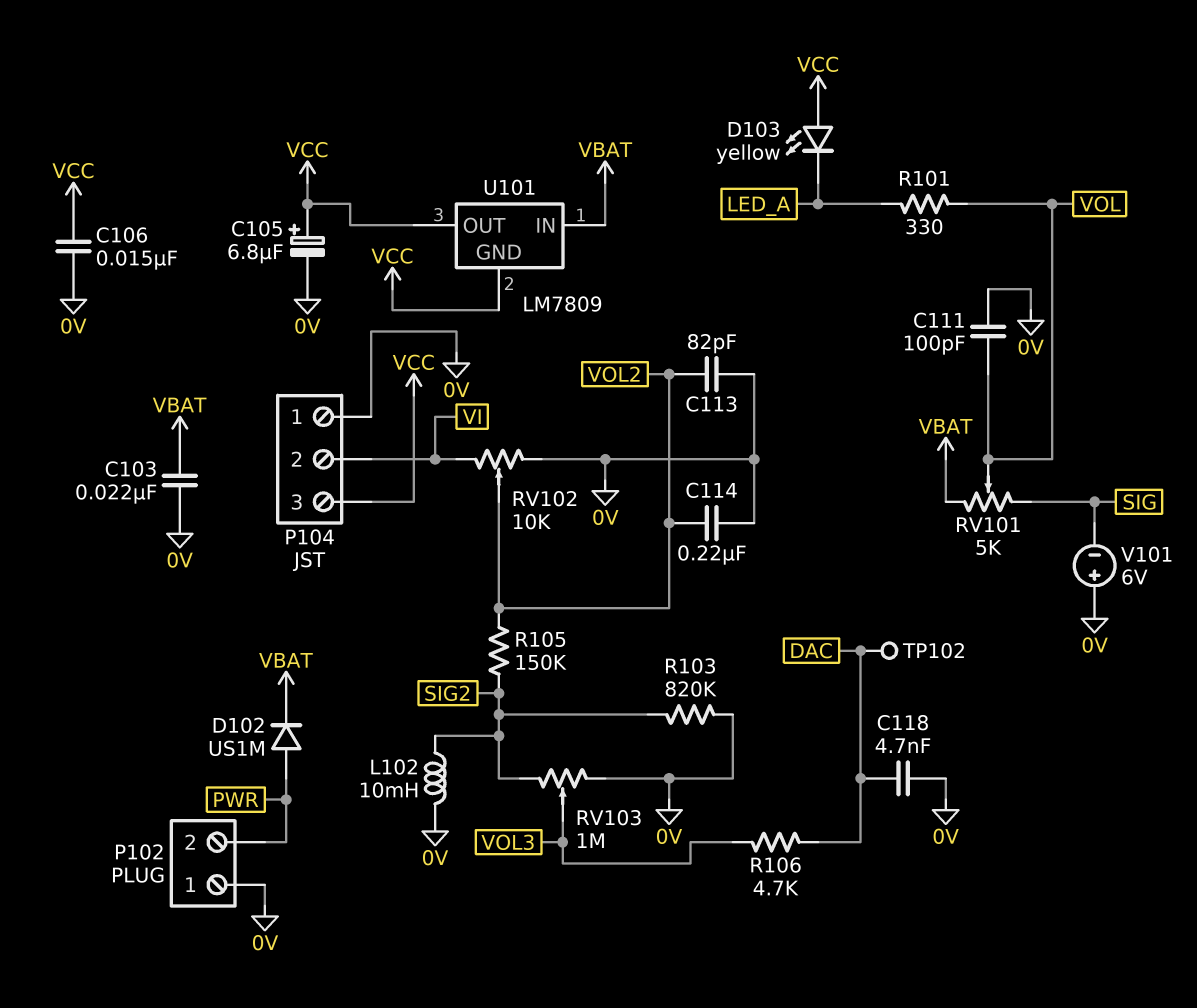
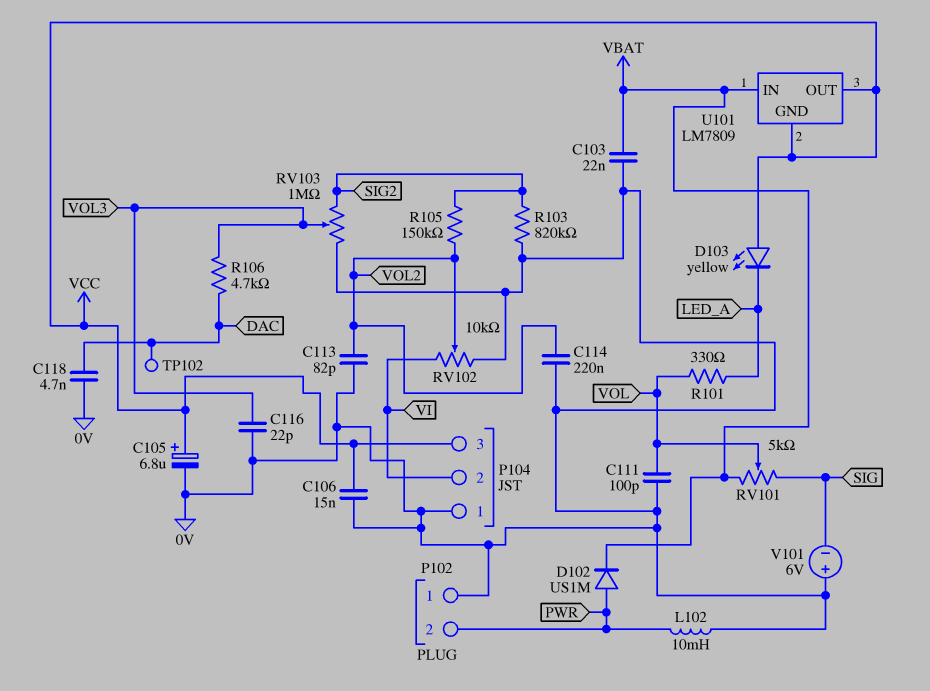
C116: none -> 22pF (0V, VOL3)
L102: 10mH (0V, SIG2) -> 10mH (0V, PWR)

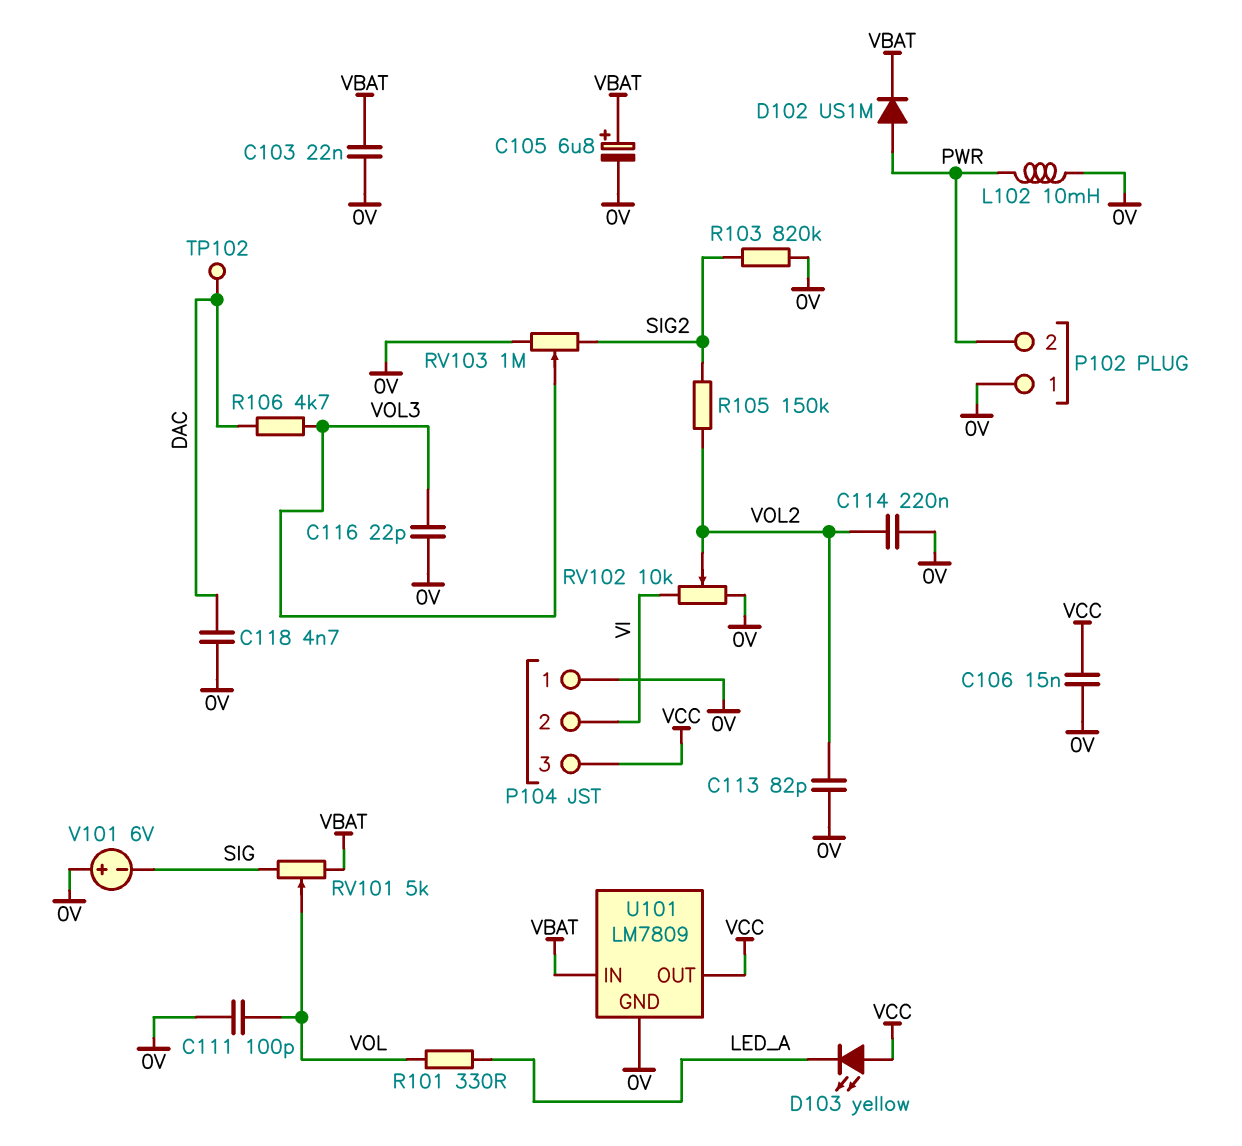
C105: 6.8uF (plus VCC, minus 0V) -> 6.8uF (plus VBAT, minus 0V)
U101 pin GND: VCC -> 0V

